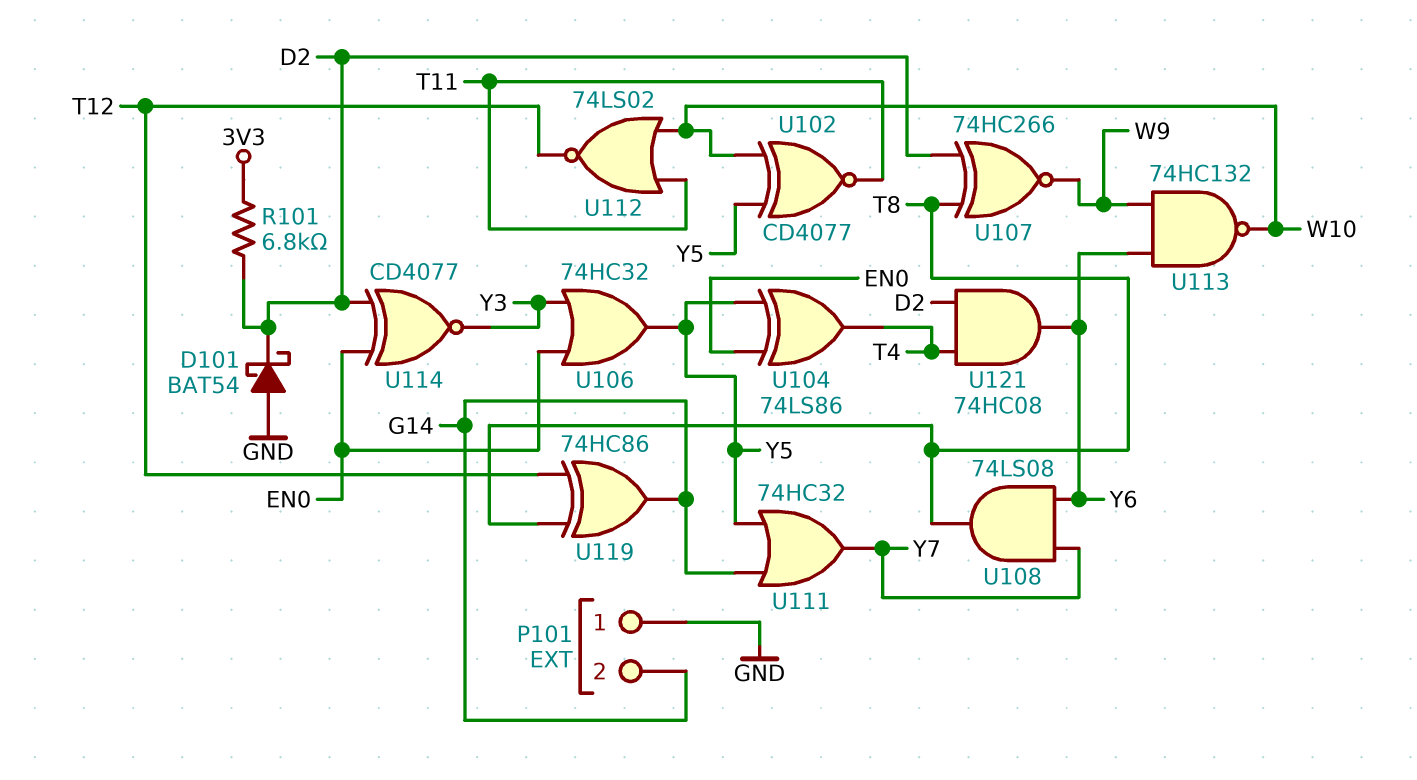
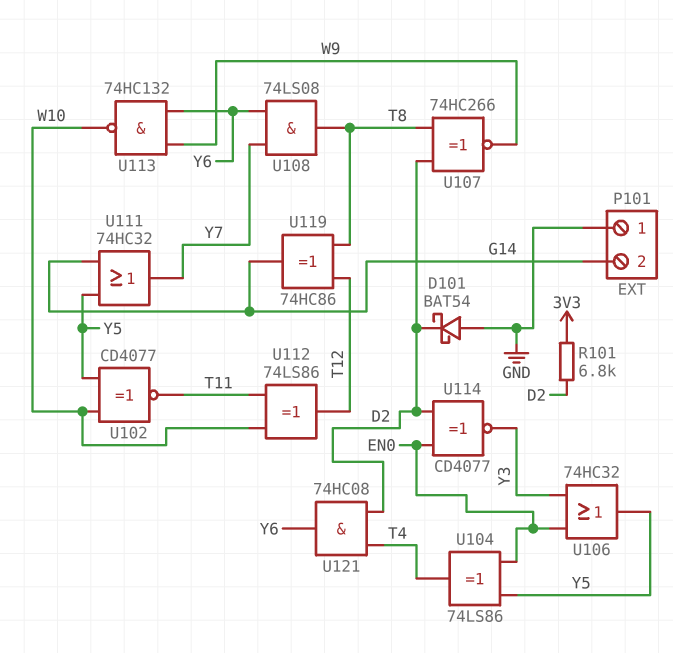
U112: NOR 74LS02 (in T11, in W10, out T12) -> XOR 74LS86 (in T11, in W10, out T12)

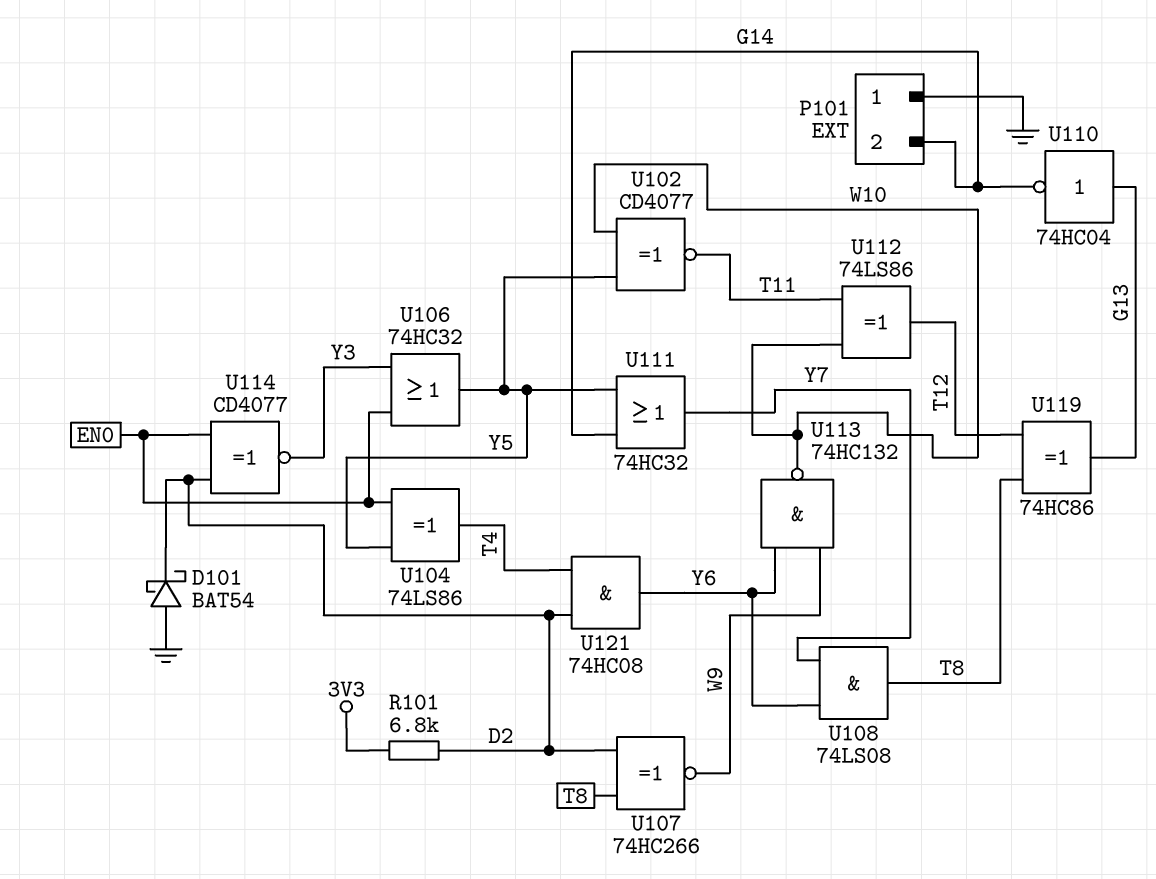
U110: none -> NOT 74HC04 (in G13, out G14)
U119: XOR 74HC86 (in T8, in T12, out G14) -> XOR 74HC86 (in T8, in T12, out G13)

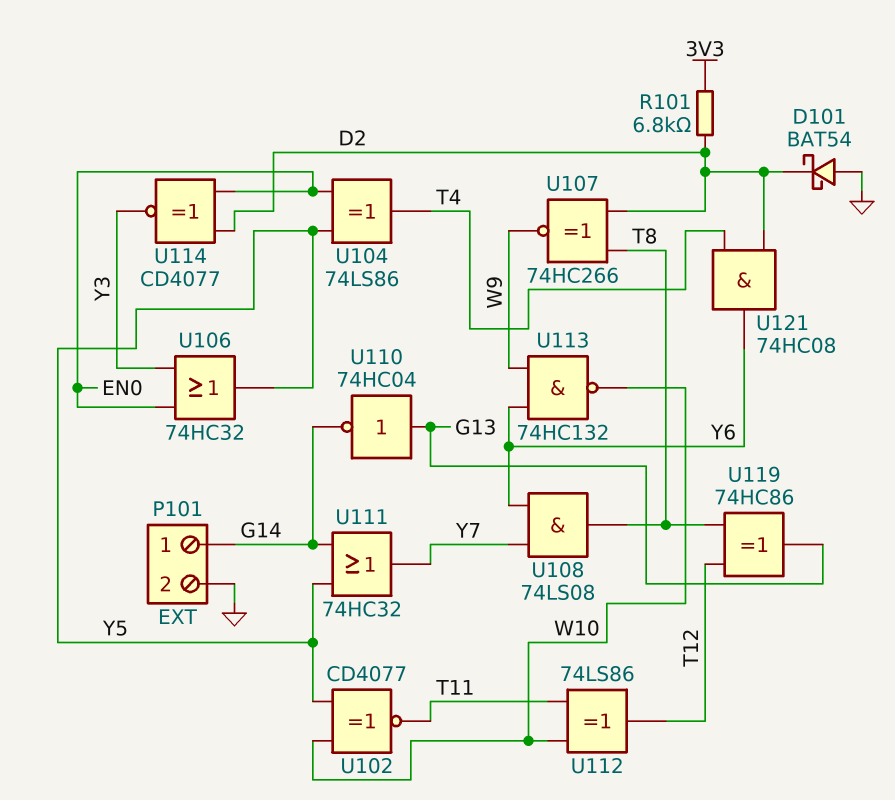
P101 pin 1: GND -> G14
P101 pin 2: G14 -> GND

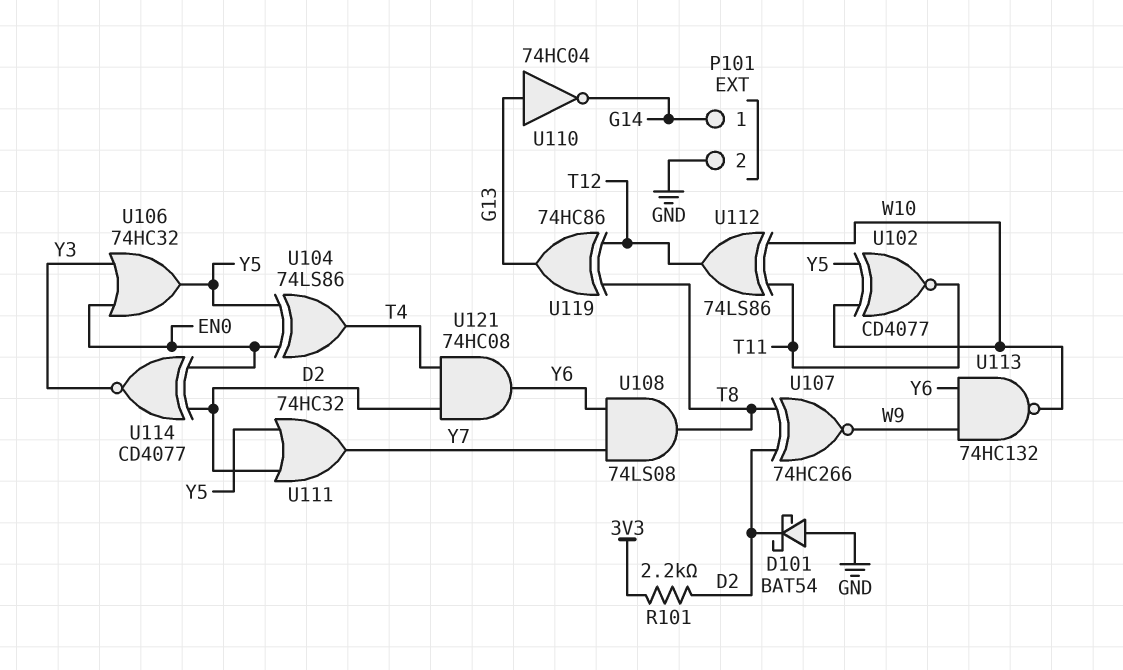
R101: 6.8k (3V3, D2) -> 2.2k (3V3, D2)
U111: OR 74HC32 (in G14, in Y5, out Y7) -> OR 74HC32 (in D2, in Y5, out Y7)

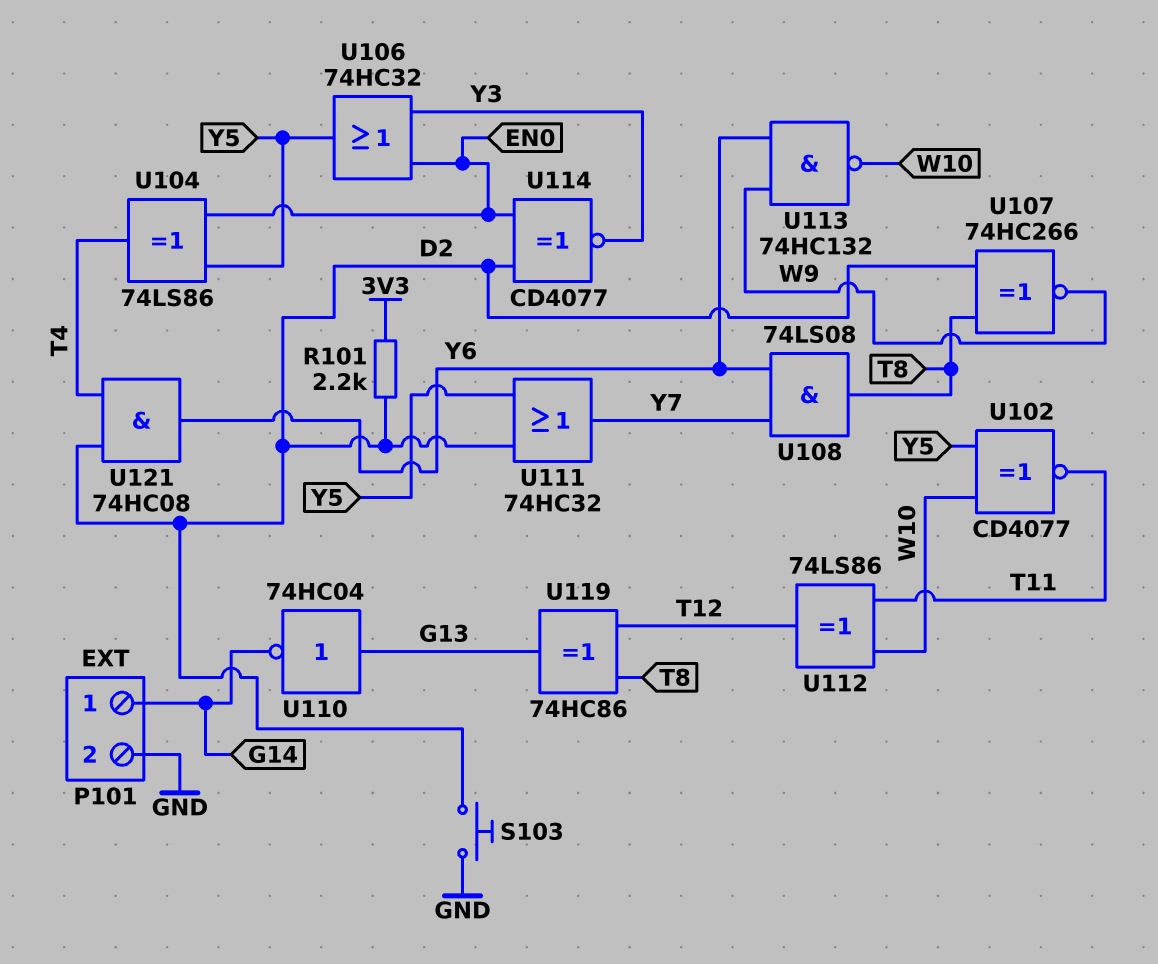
D101: schottky BAT54 (A GND, K D2) -> none
S103: none -> button (D2, GND)

